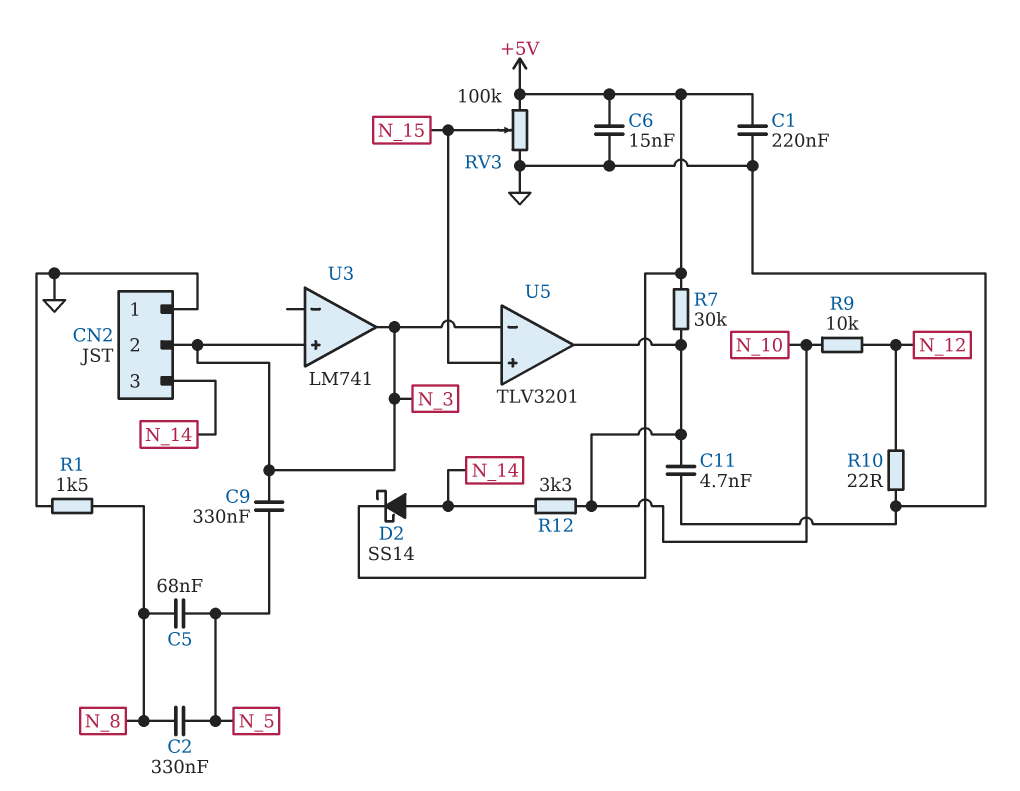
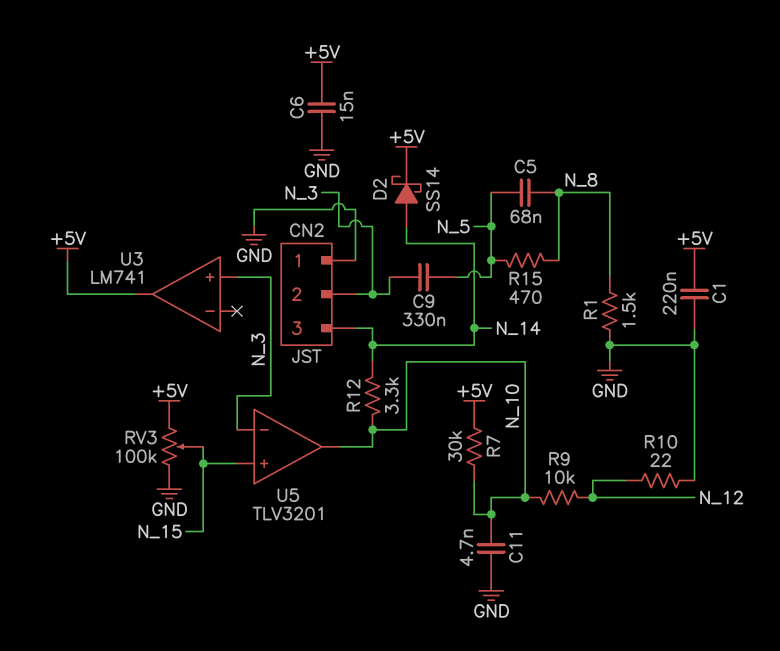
C2: 330nF (N_5, N_8) -> none
R15: none -> 470 (N_5, N_8)
U3 pin out: N_3 -> +5V

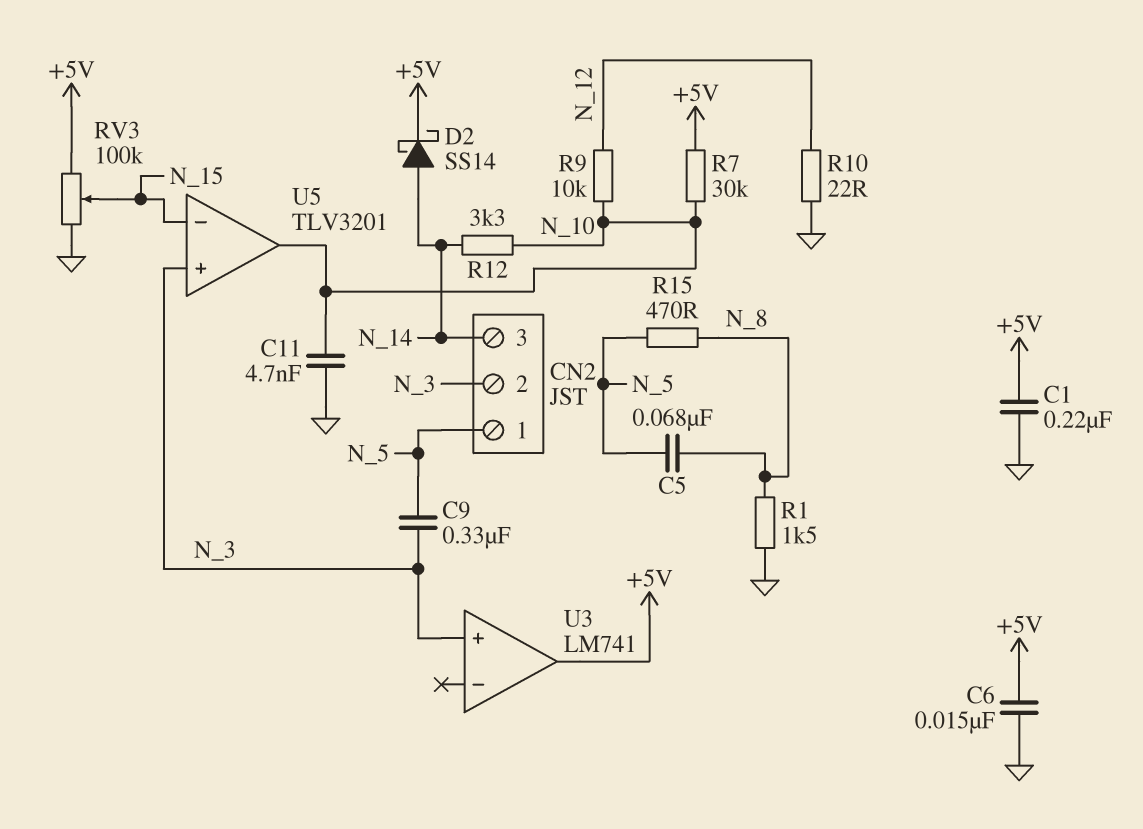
CN2 pin 1: GND -> N_5
U5 pin in+: N_15 -> N_3
U5 pin in-: N_3 -> N_15

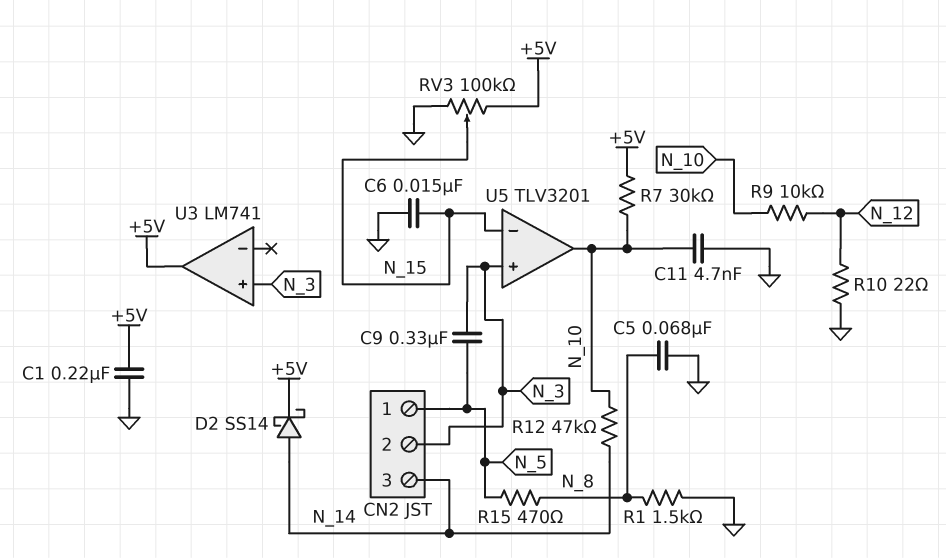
C5: 68nF (N_5, N_8) -> 68nF (GND, N_8)
C6: 15nF (+5V, GND) -> 15nF (GND, N_15)
R12: 3.3k (N_10, N_14) -> 47k (N_10, N_14)

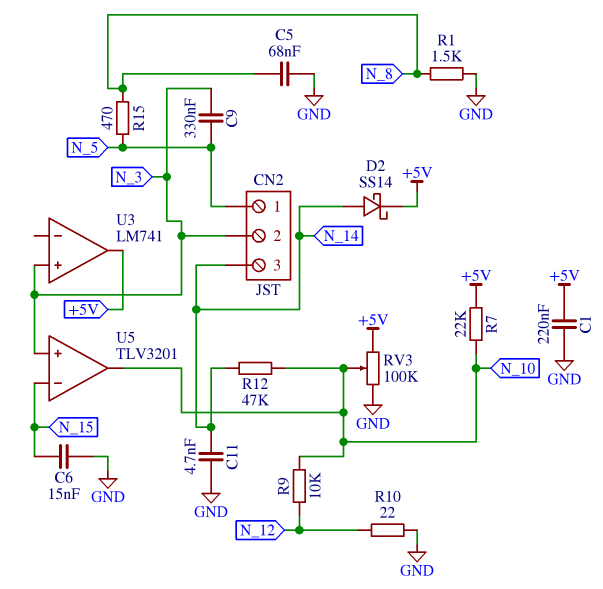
C11: 4.7nF (GND, N_10) -> 4.7nF (GND, N_14)
R7: 30k (+5V, N_10) -> 22k (+5V, N_10)
RV3: 100k (+5V, GND, wiper N_15) -> 100k (+5V, GND, wiper N_10)

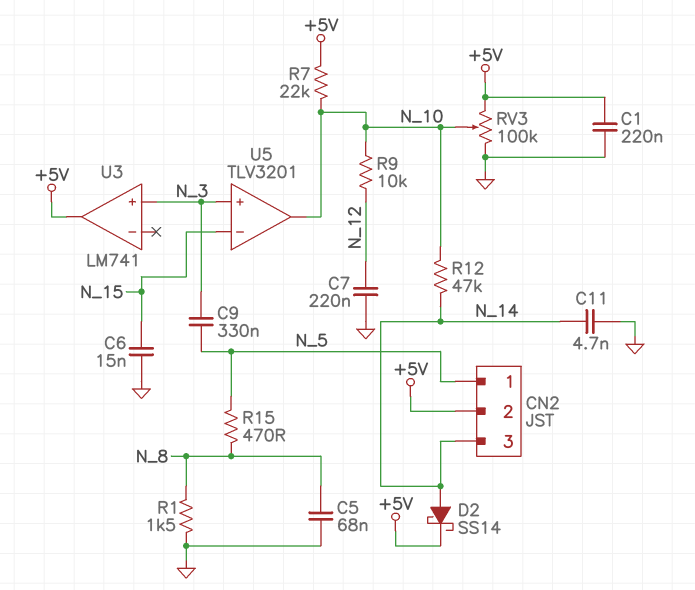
C7: none -> 220nF (GND, N_12)
CN2 pin 2: N_3 -> +5V
R10: 22 (GND, N_12) -> none

